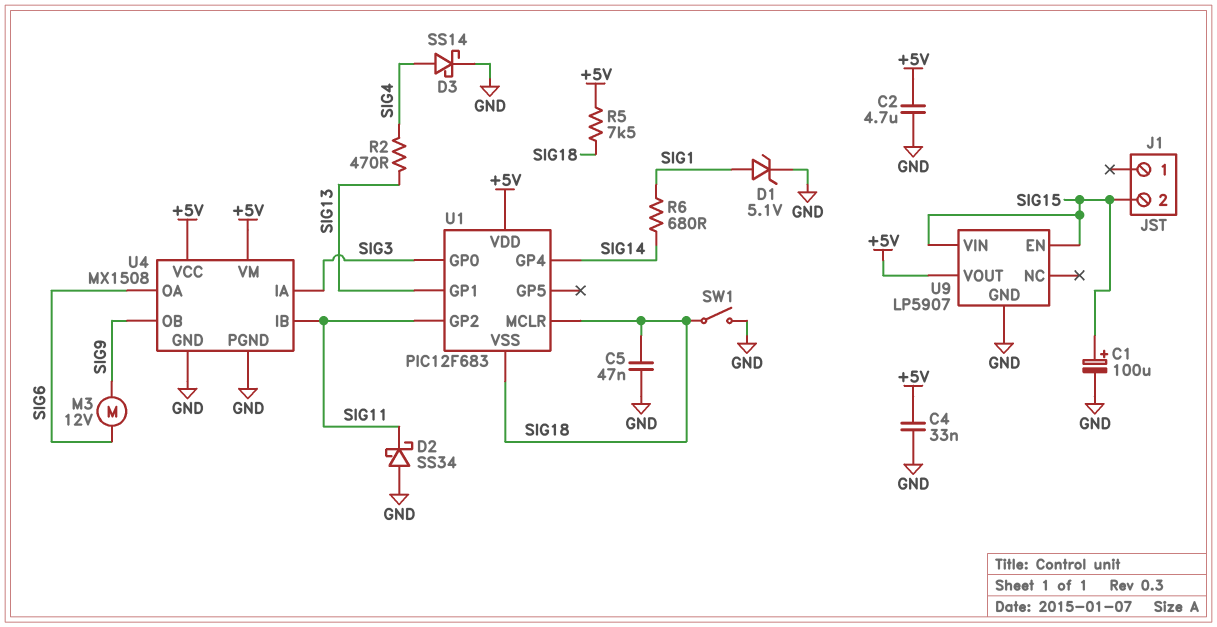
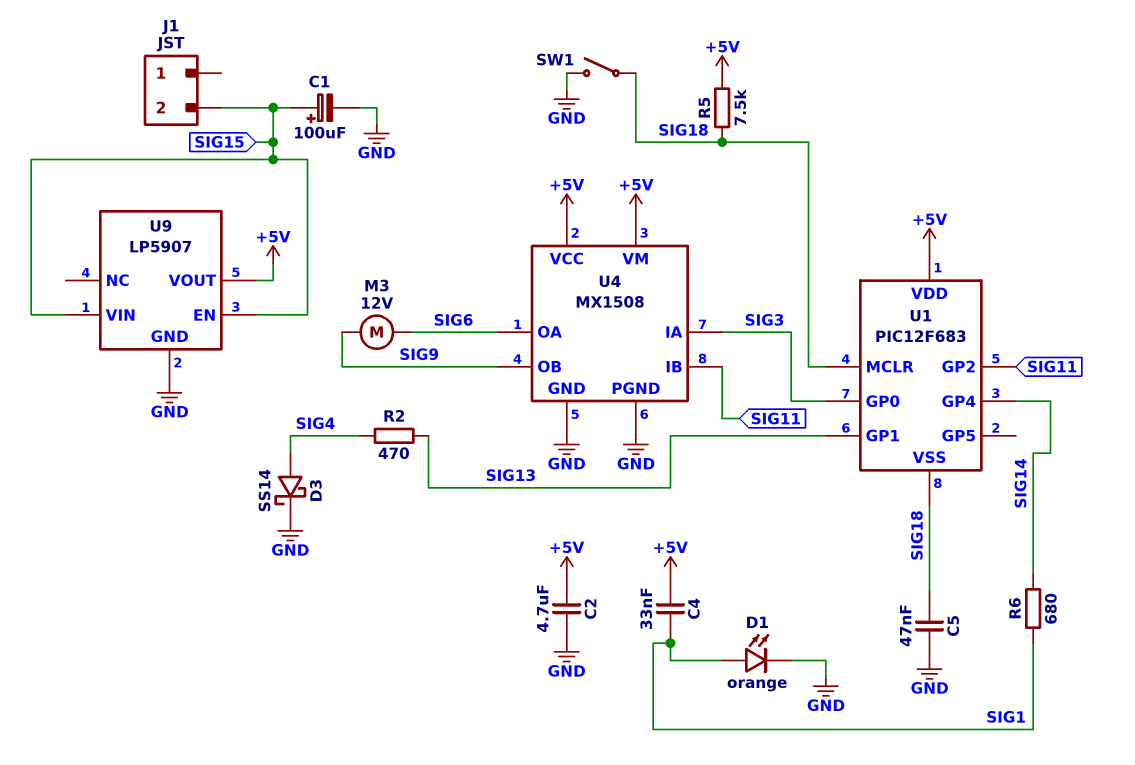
C4: 33nF (+5V, GND) -> 33nF (+5V, SIG1)
D1: zener 5.1V (A SIG1, K GND) -> LED orange (A SIG1, K GND)
D2: schottky SS34 (A GND, K SIG11) -> none

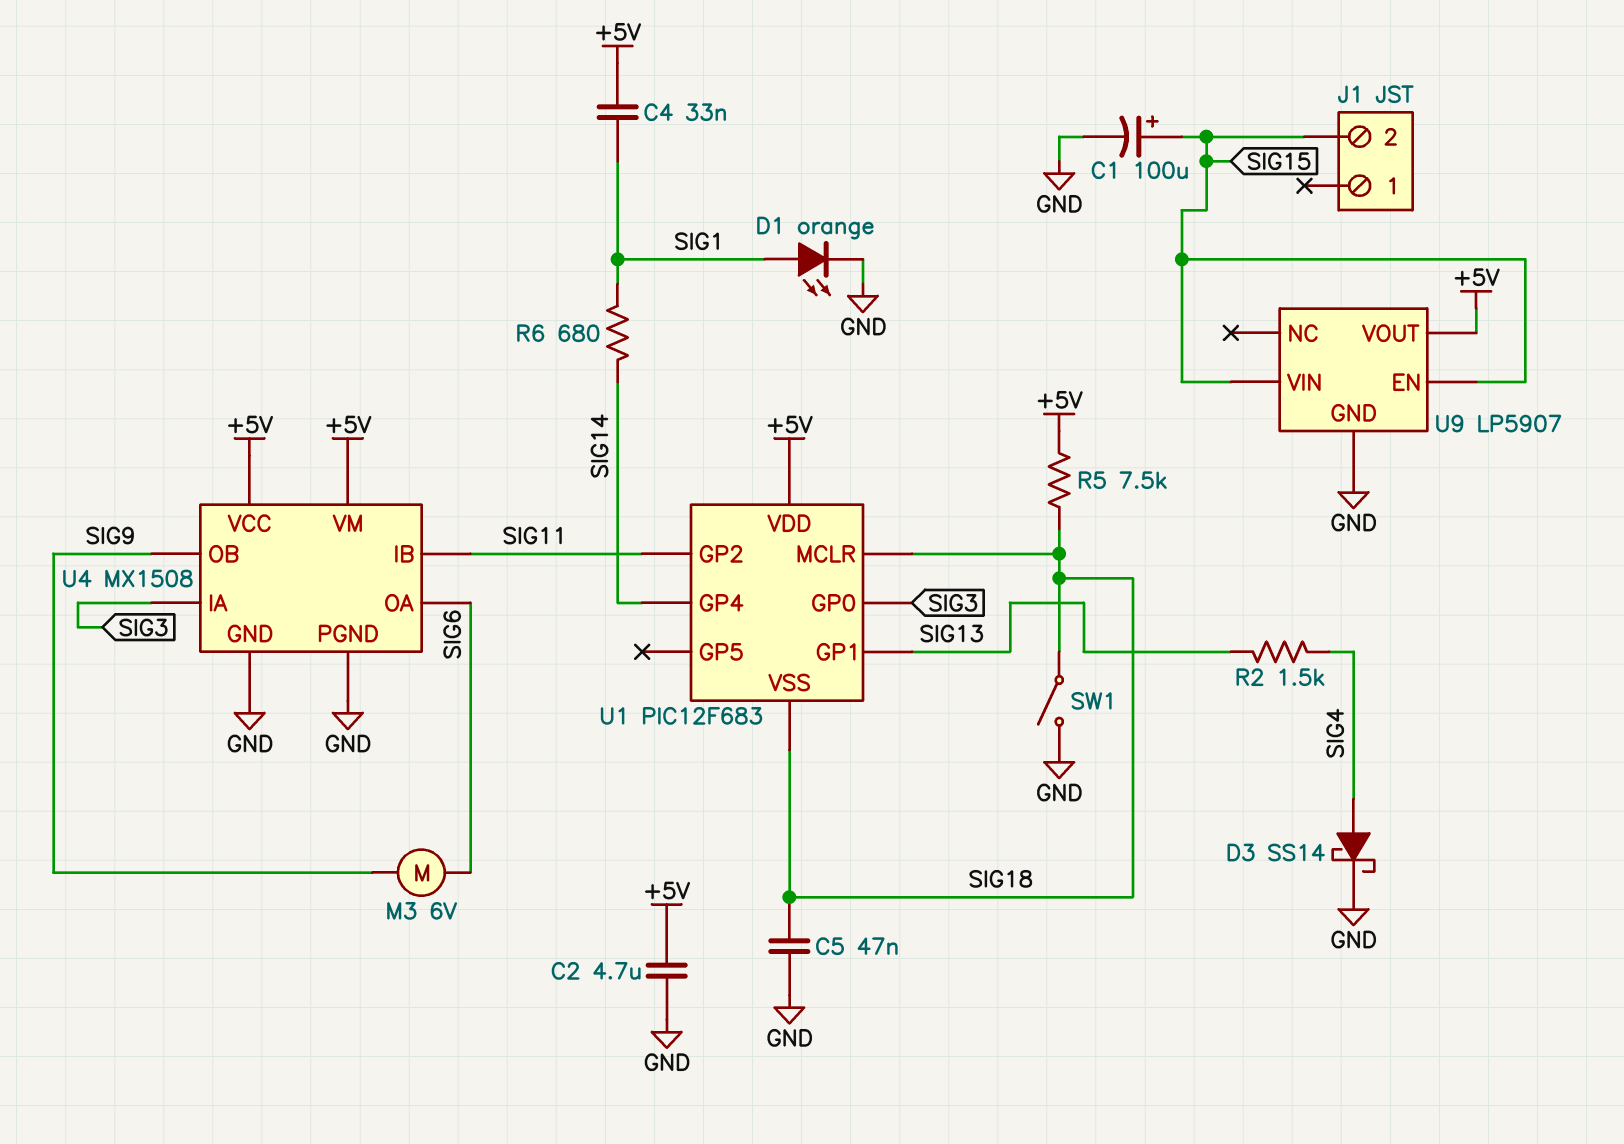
M3: motor 12V (SIG6, SIG9) -> motor 6V (SIG6, SIG9)
R2: 470 (SIG4, SIG13) -> 1.5k (SIG4, SIG13)

